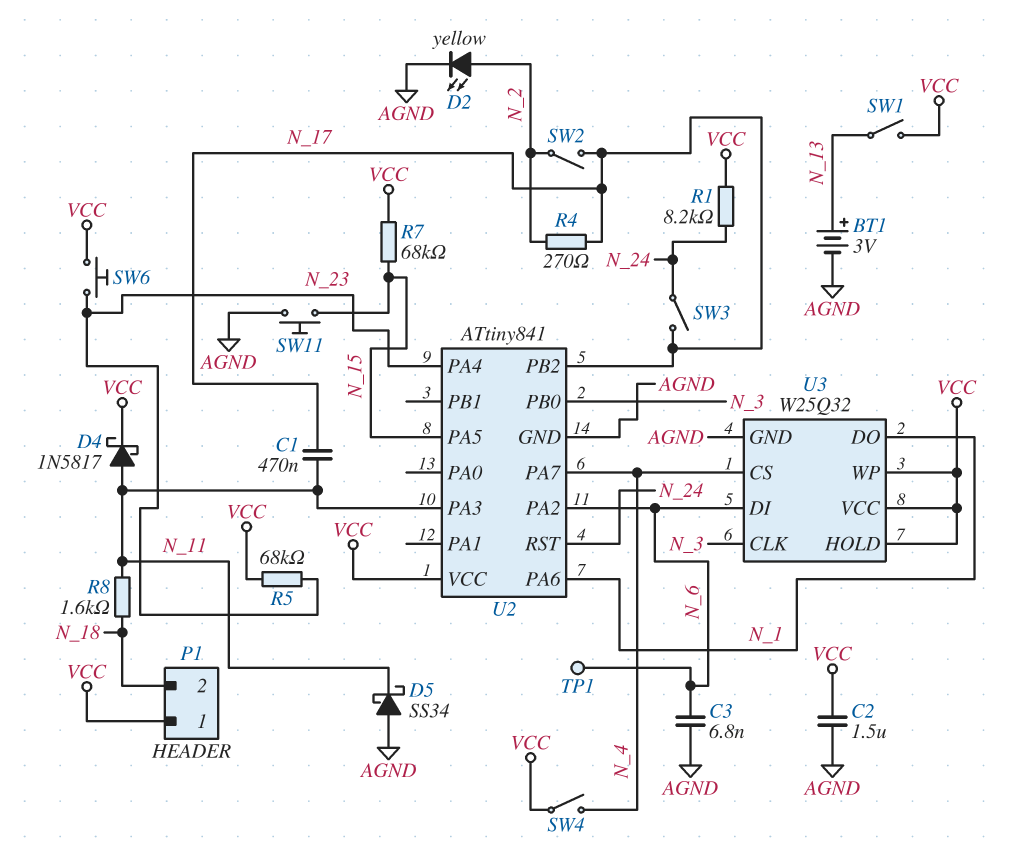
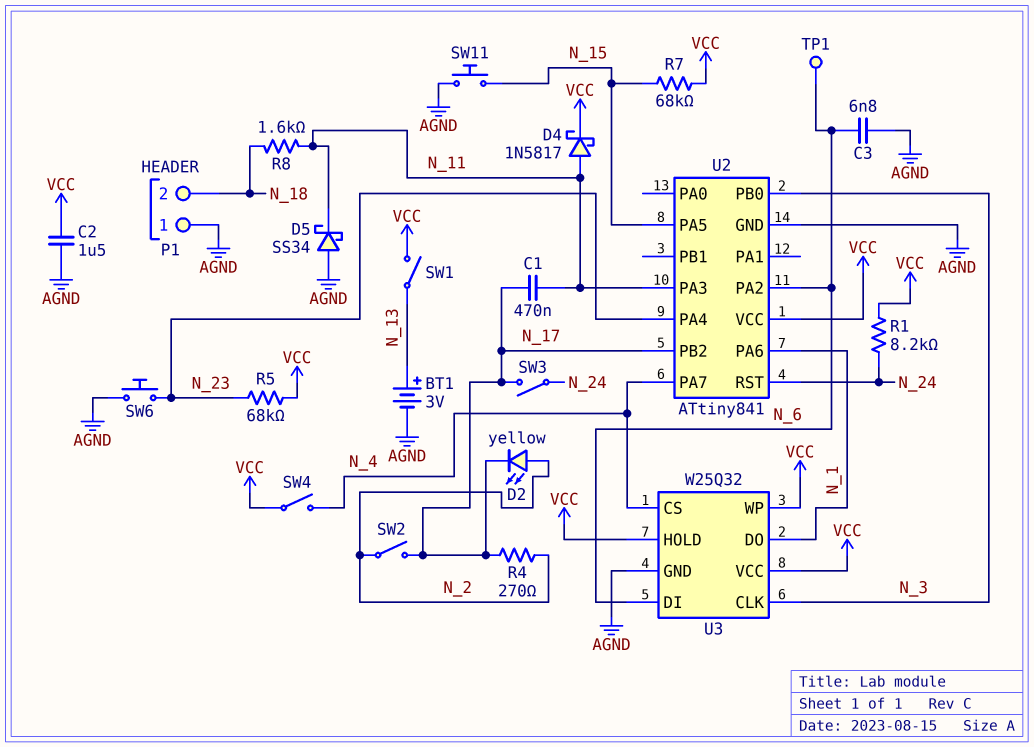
D2: LED yellow (A N_2, K AGND) -> LED yellow (A N_2, K N_17)
P1 pin 1: VCC -> AGND
SW6: button (N_23, VCC) -> button (AGND, N_23)

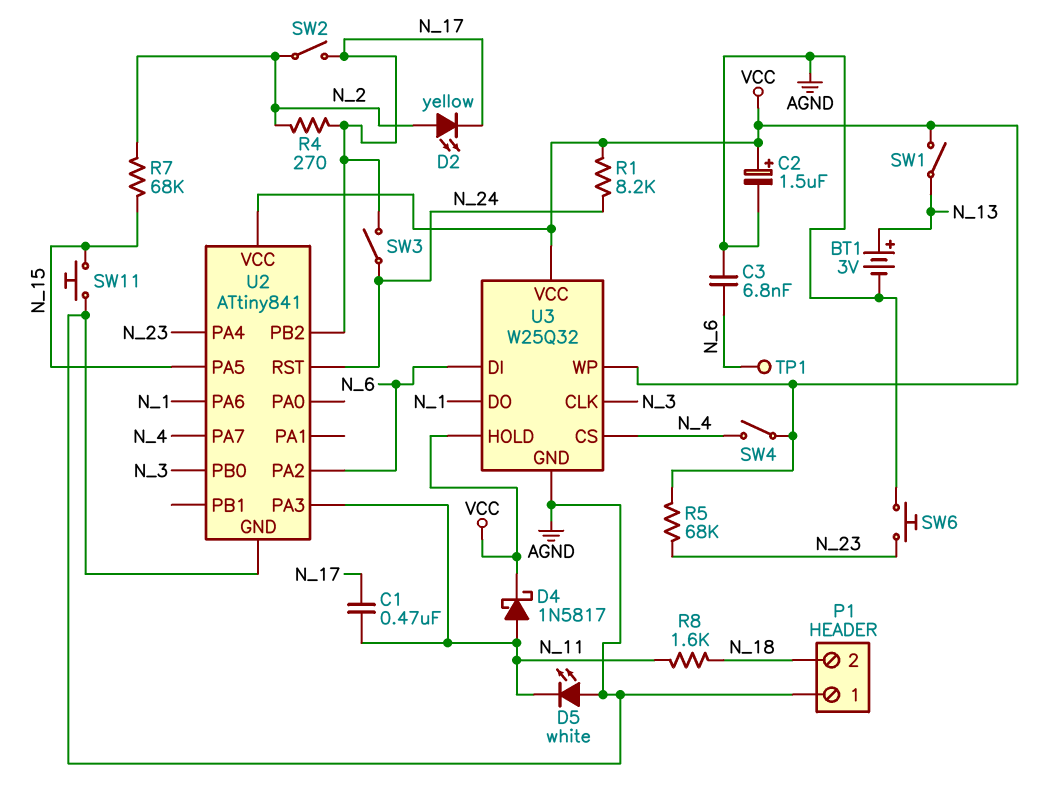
C2: 1.5uF (AGND, VCC) -> 1.5uF (plus VCC, minus AGND)
D5: schottky SS34 (A AGND, K N_11) -> LED white (A AGND, K N_11)
R7: 68k (N_15, VCC) -> 68k (N_2, N_15)

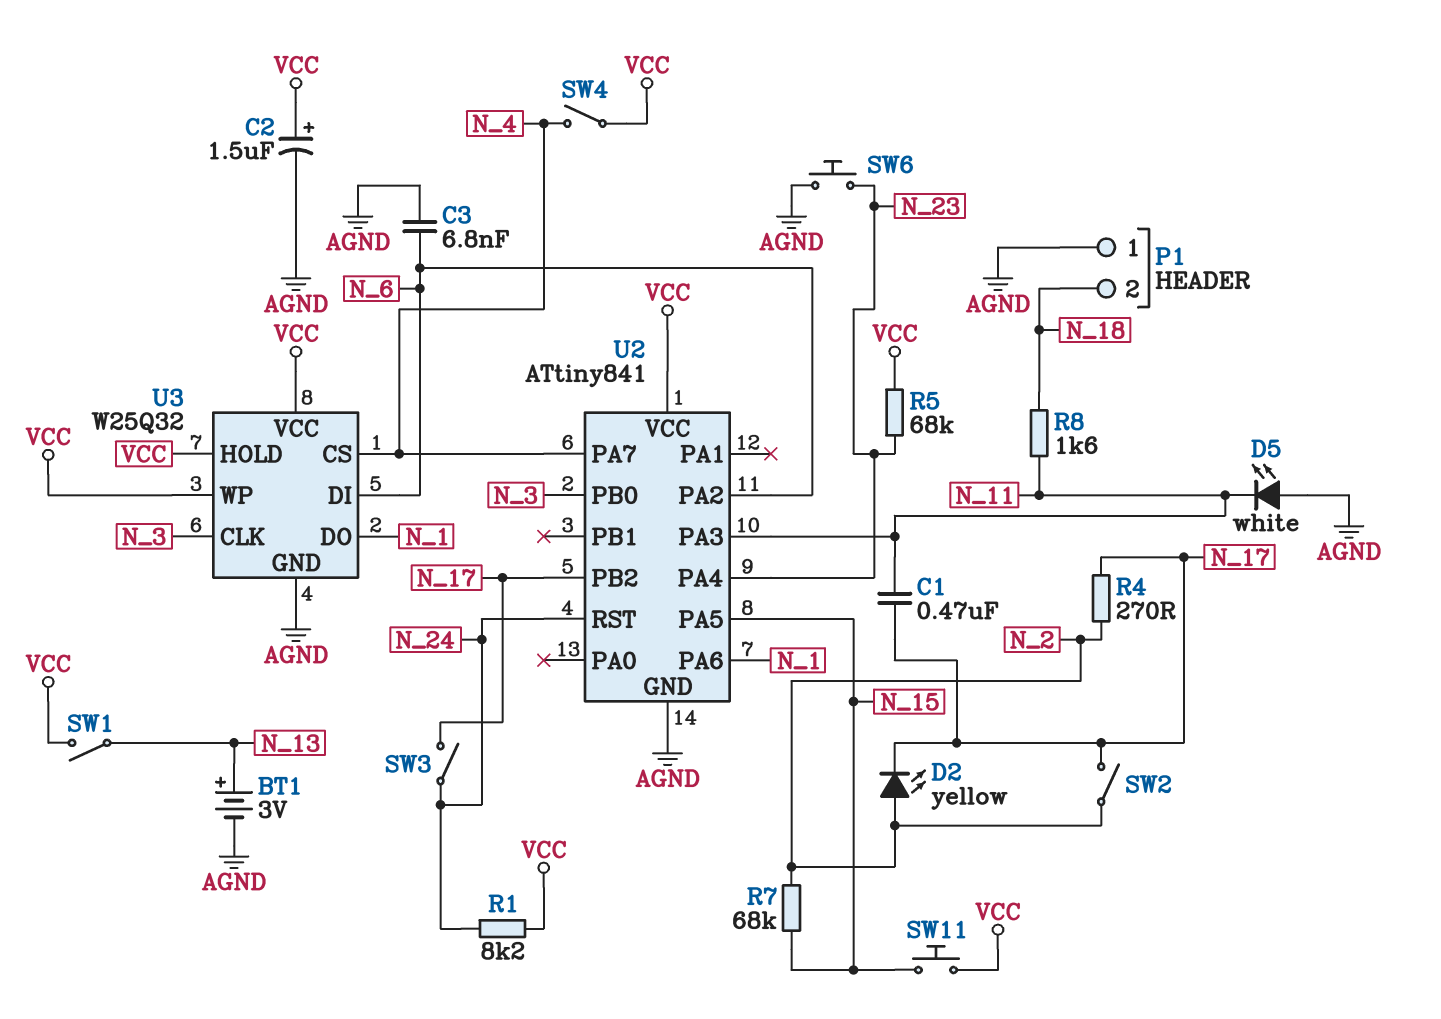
D4: schottky 1N5817 (A N_11, K VCC) -> none
SW11: button (AGND, N_15) -> button (N_15, VCC)
TP1: test point (N_6) -> none

